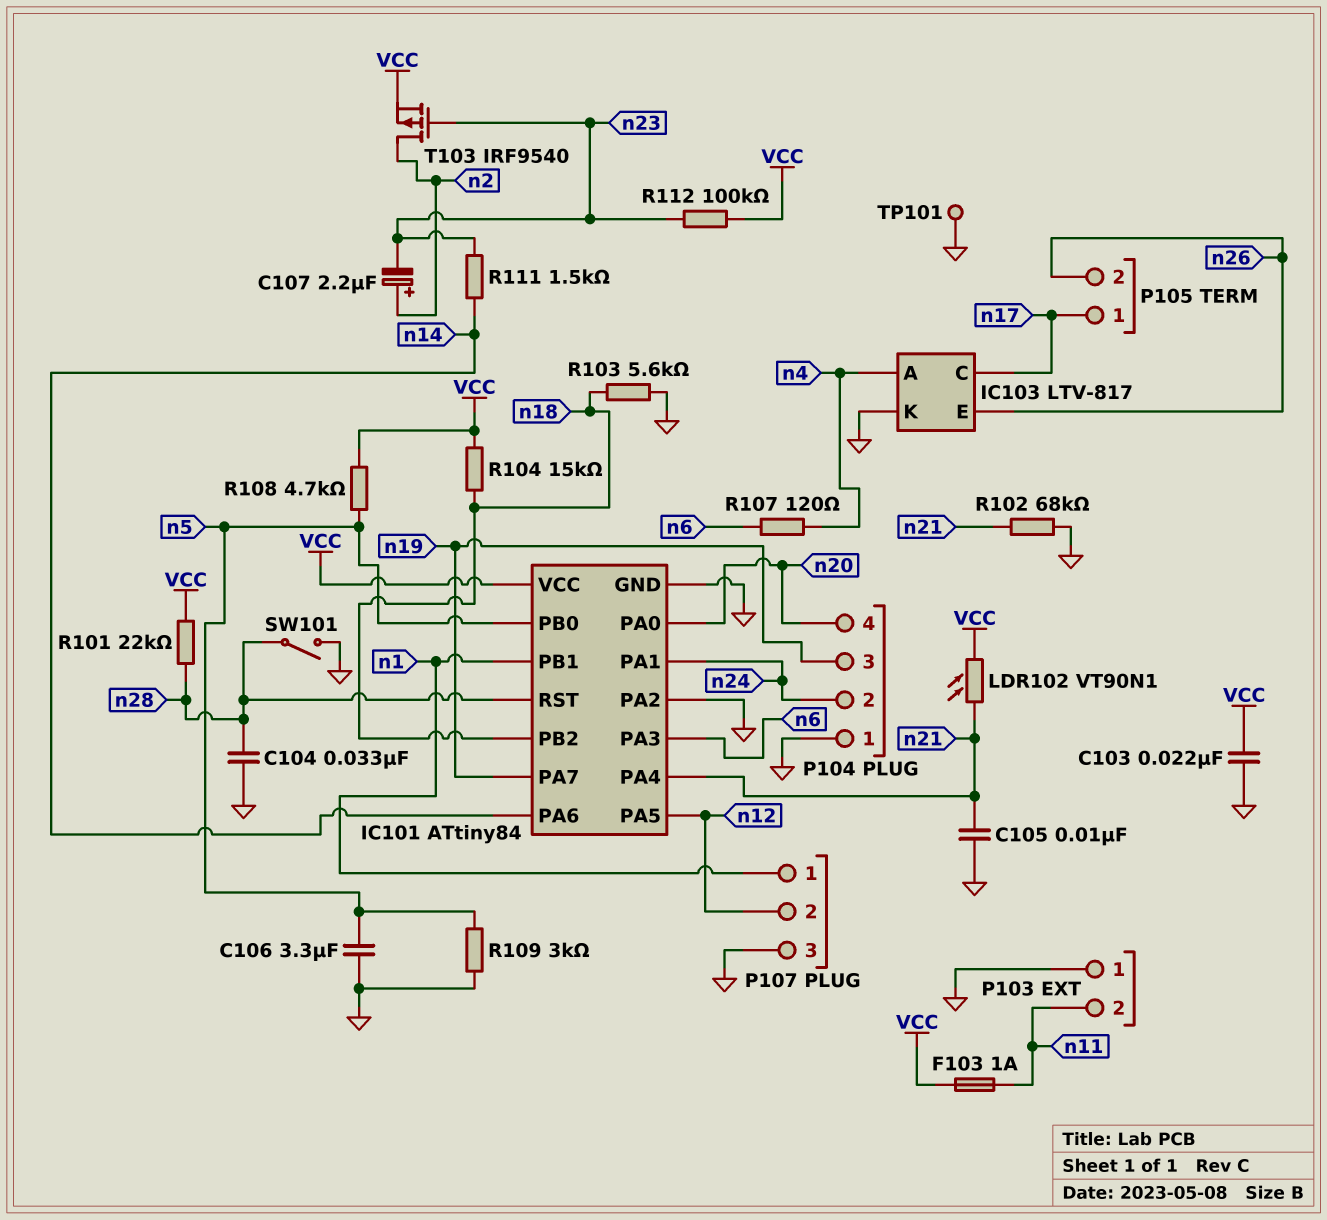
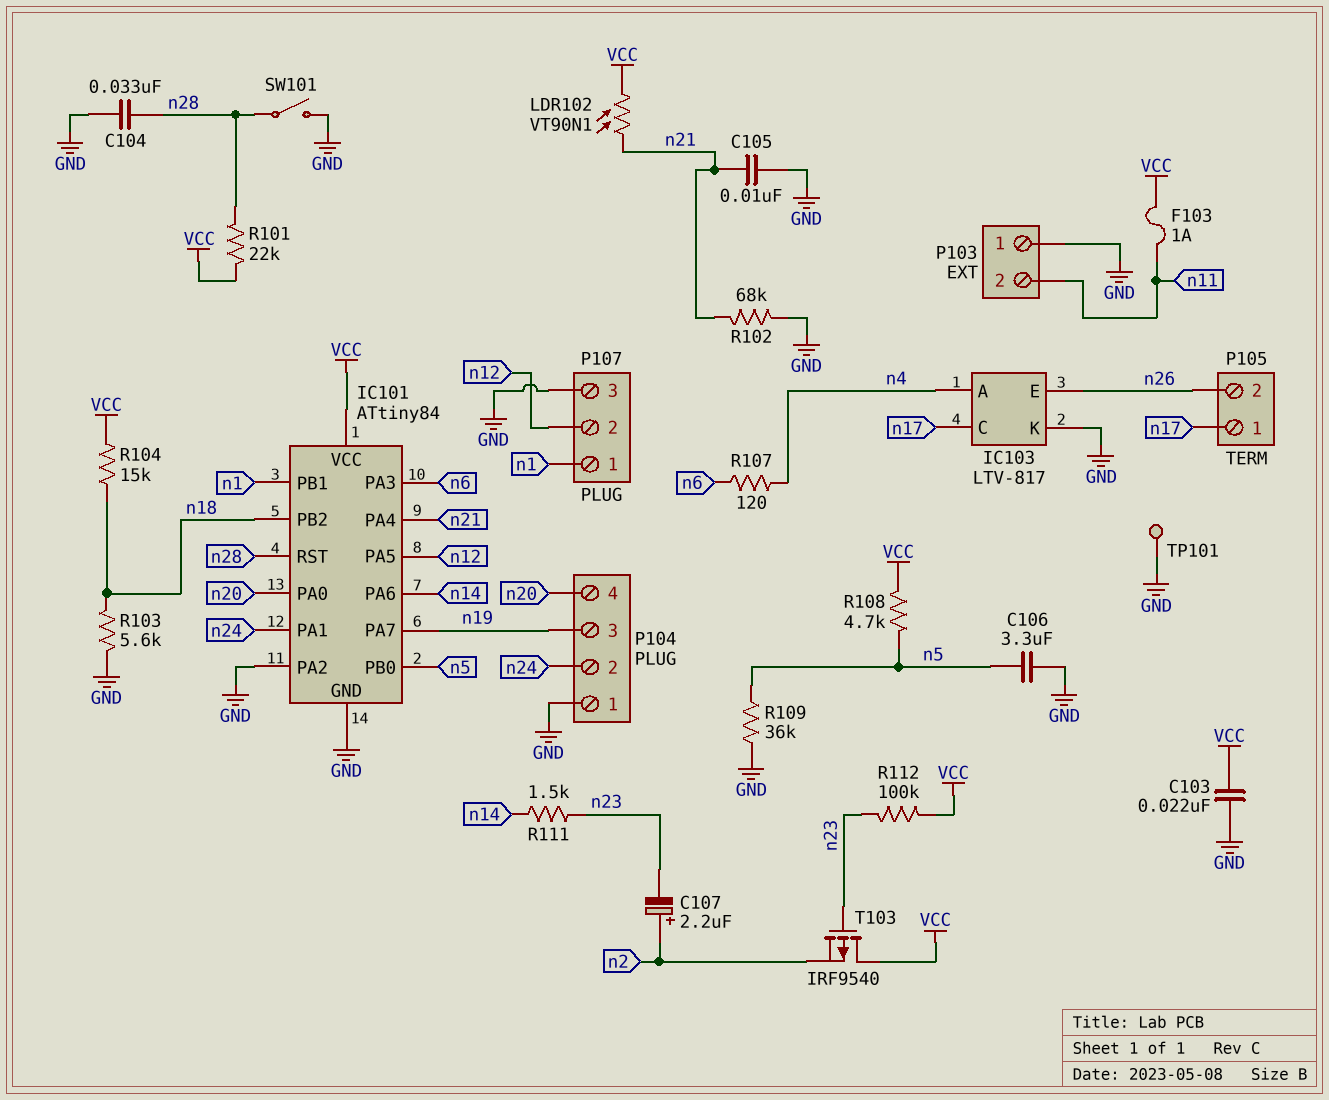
R109: 3k (GND, n5) -> 36k (GND, n5)
T103: PMOS IRF9540 (G n23, D n2, S VCC) -> PMOS IRF9540 (G n23, D VCC, S n2)

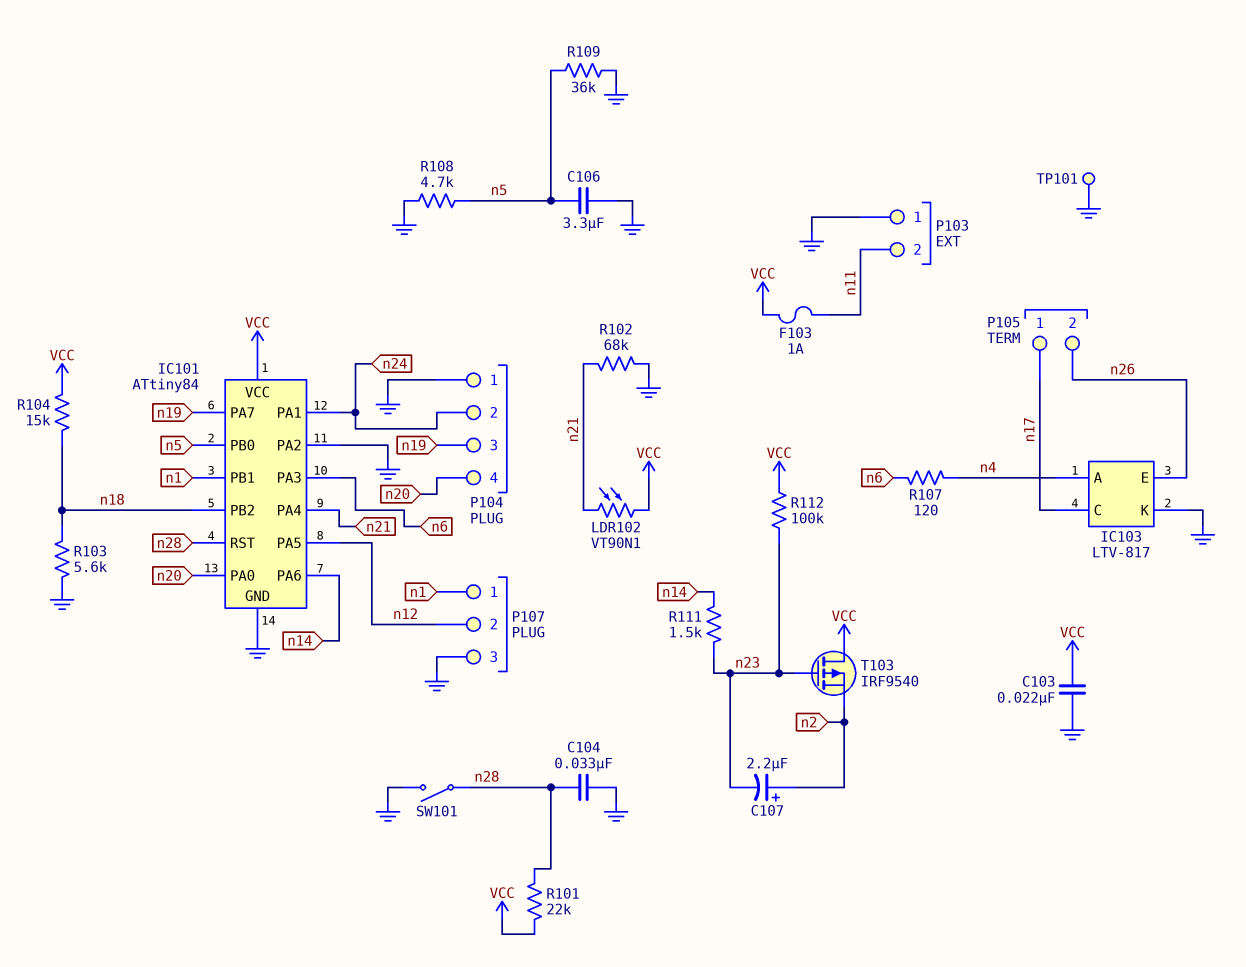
C105: 10nF (GND, n21) -> none
R108: 4.7k (VCC, n5) -> 4.7k (GND, n5)

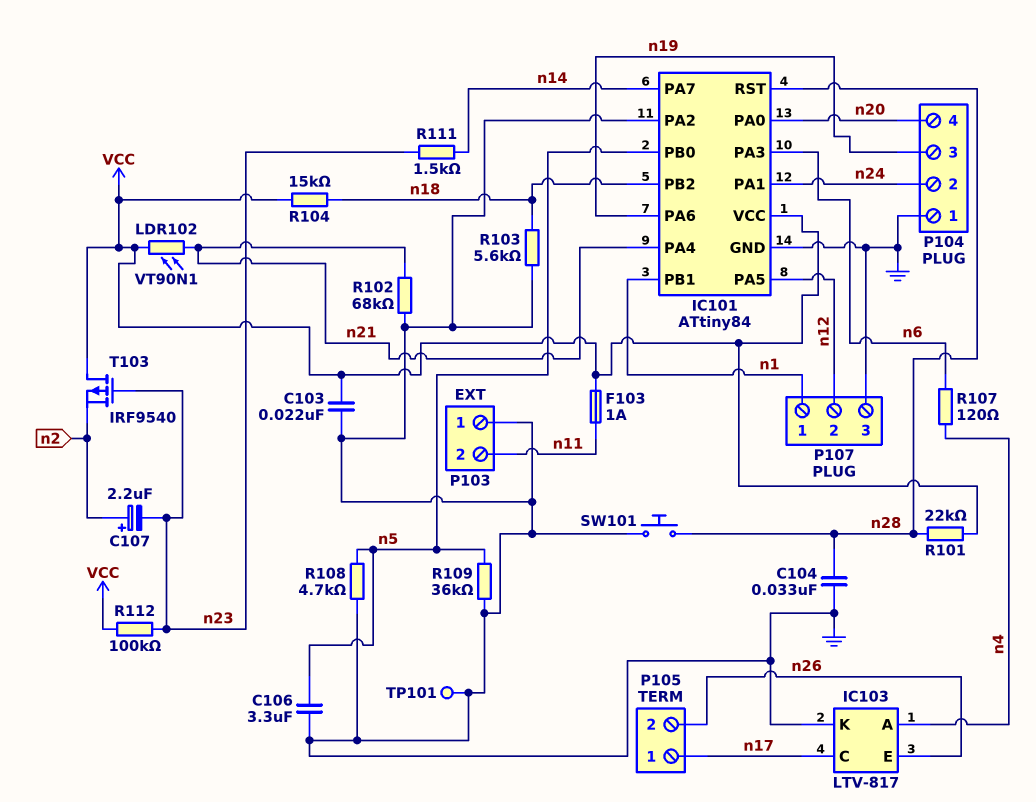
IC101 pin PA6: n14 -> n19
IC101 pin PA7: n19 -> n14
SW101: switch (GND, n28) -> button (GND, n28)

